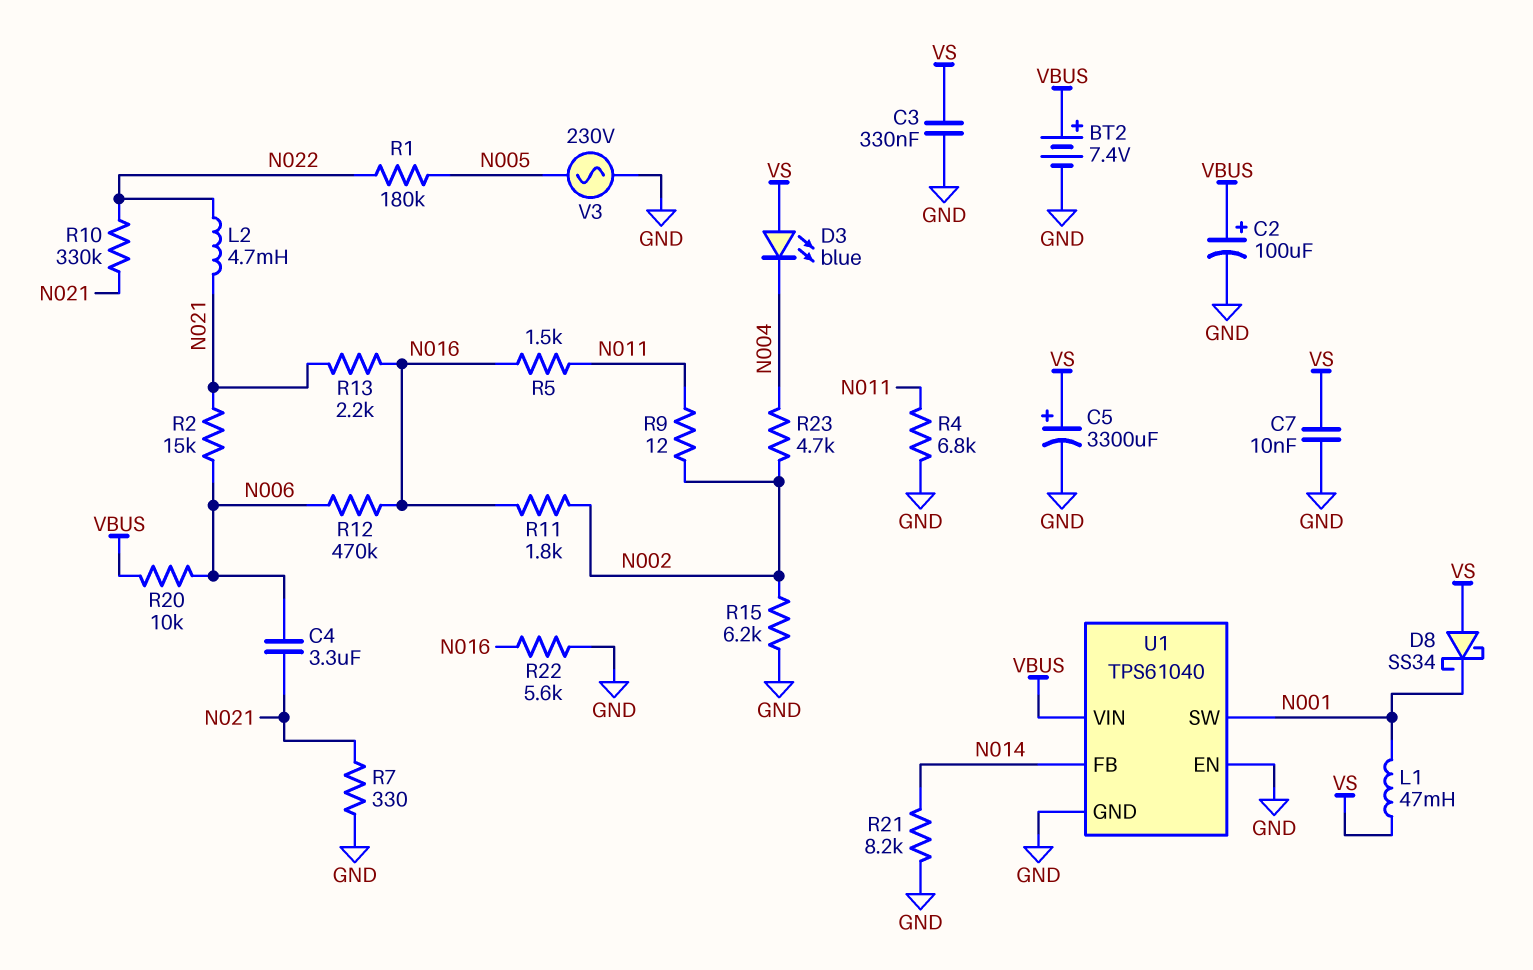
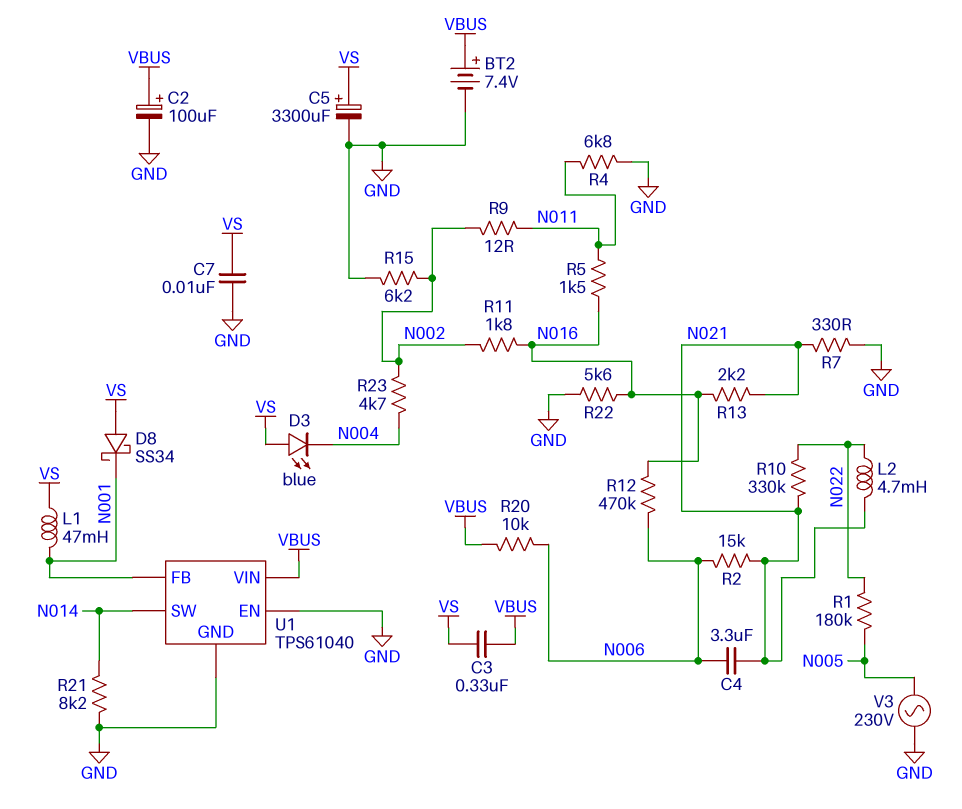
C3: 330nF (GND, VS) -> 330nF (VBUS, VS)
U1 pin FB: N014 -> N001
U1 pin SW: N001 -> N014

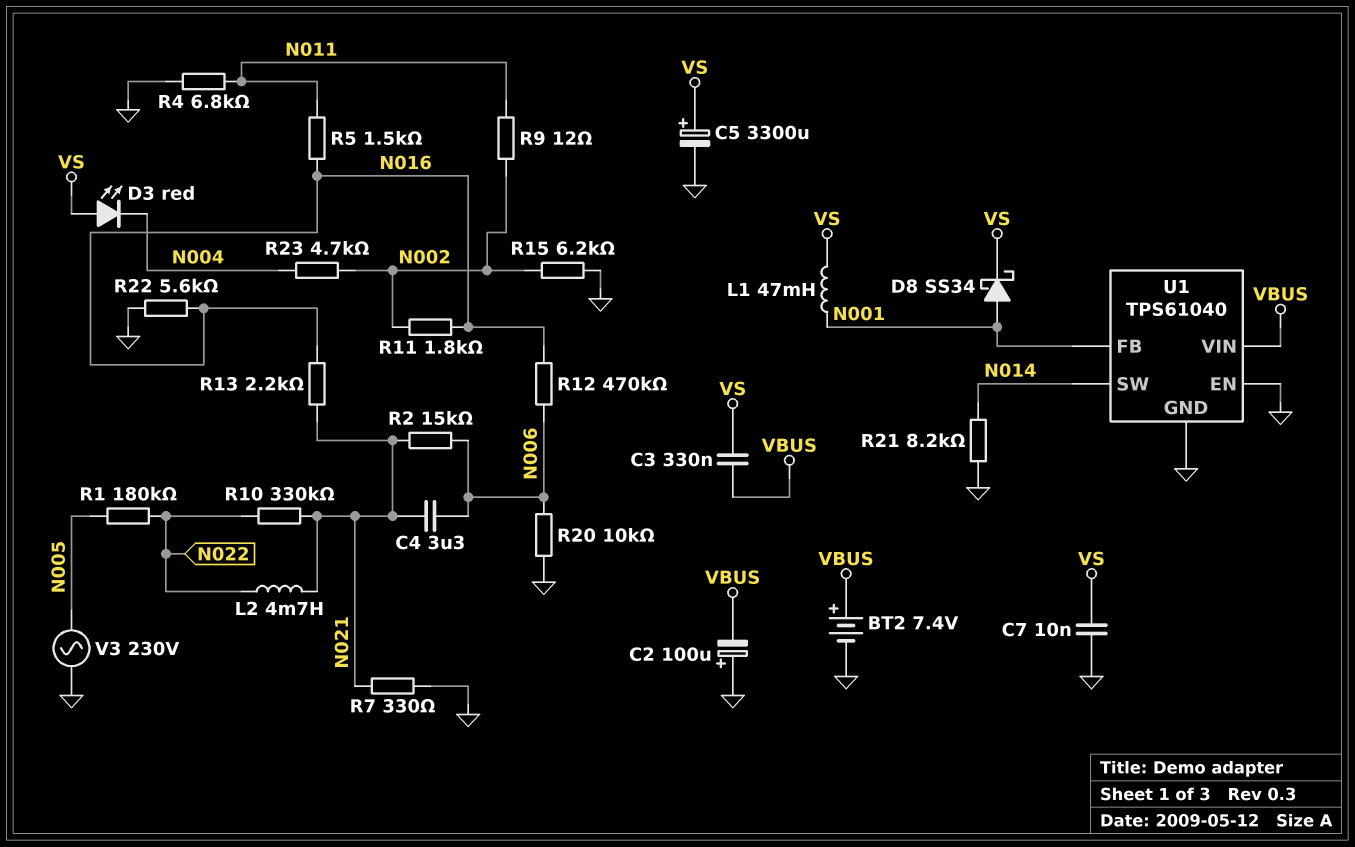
C2: 100uF (plus VBUS, minus GND) -> 100uF (plus GND, minus VBUS)
D3: LED blue (A VS, K N004) -> LED red (A VS, K N004)
D8: schottky SS34 (A VS, K N001) -> schottky SS34 (A N001, K VS)
R20: 10k (N006, VBUS) -> 10k (GND, N006)

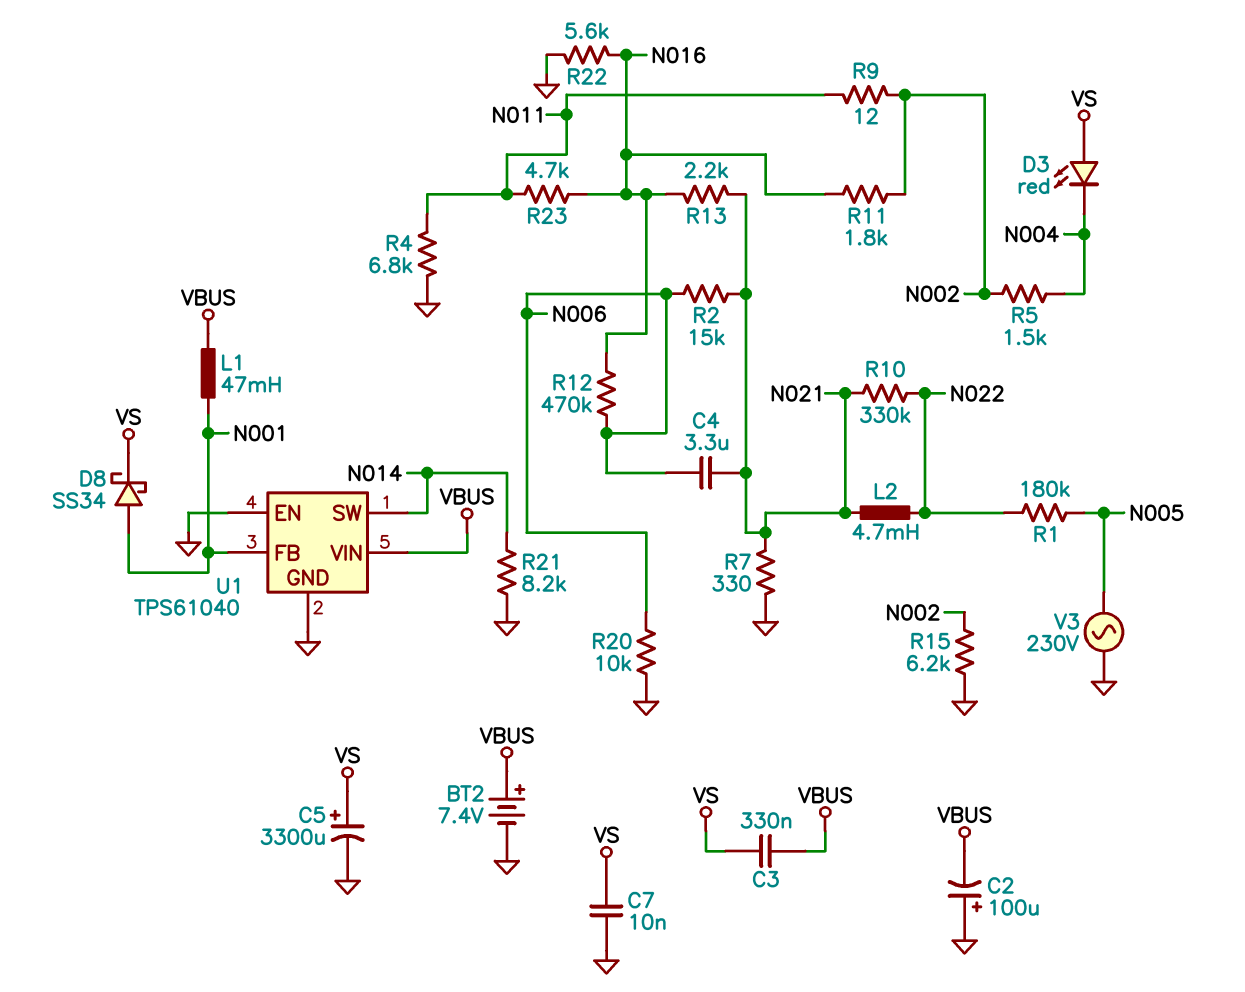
L1: 47mH (N001, VS) -> 47mH (N001, VBUS)
R5: 1.5k (N011, N016) -> 1.5k (N002, N004)
R23: 4.7k (N002, N004) -> 4.7k (N011, N016)

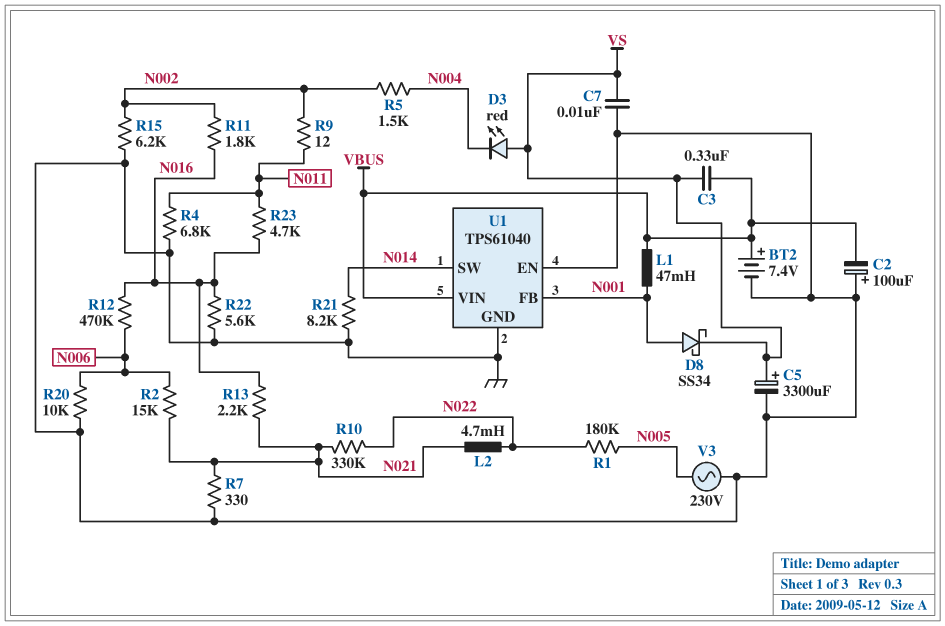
C4: 3.3uF (N006, N021) -> none

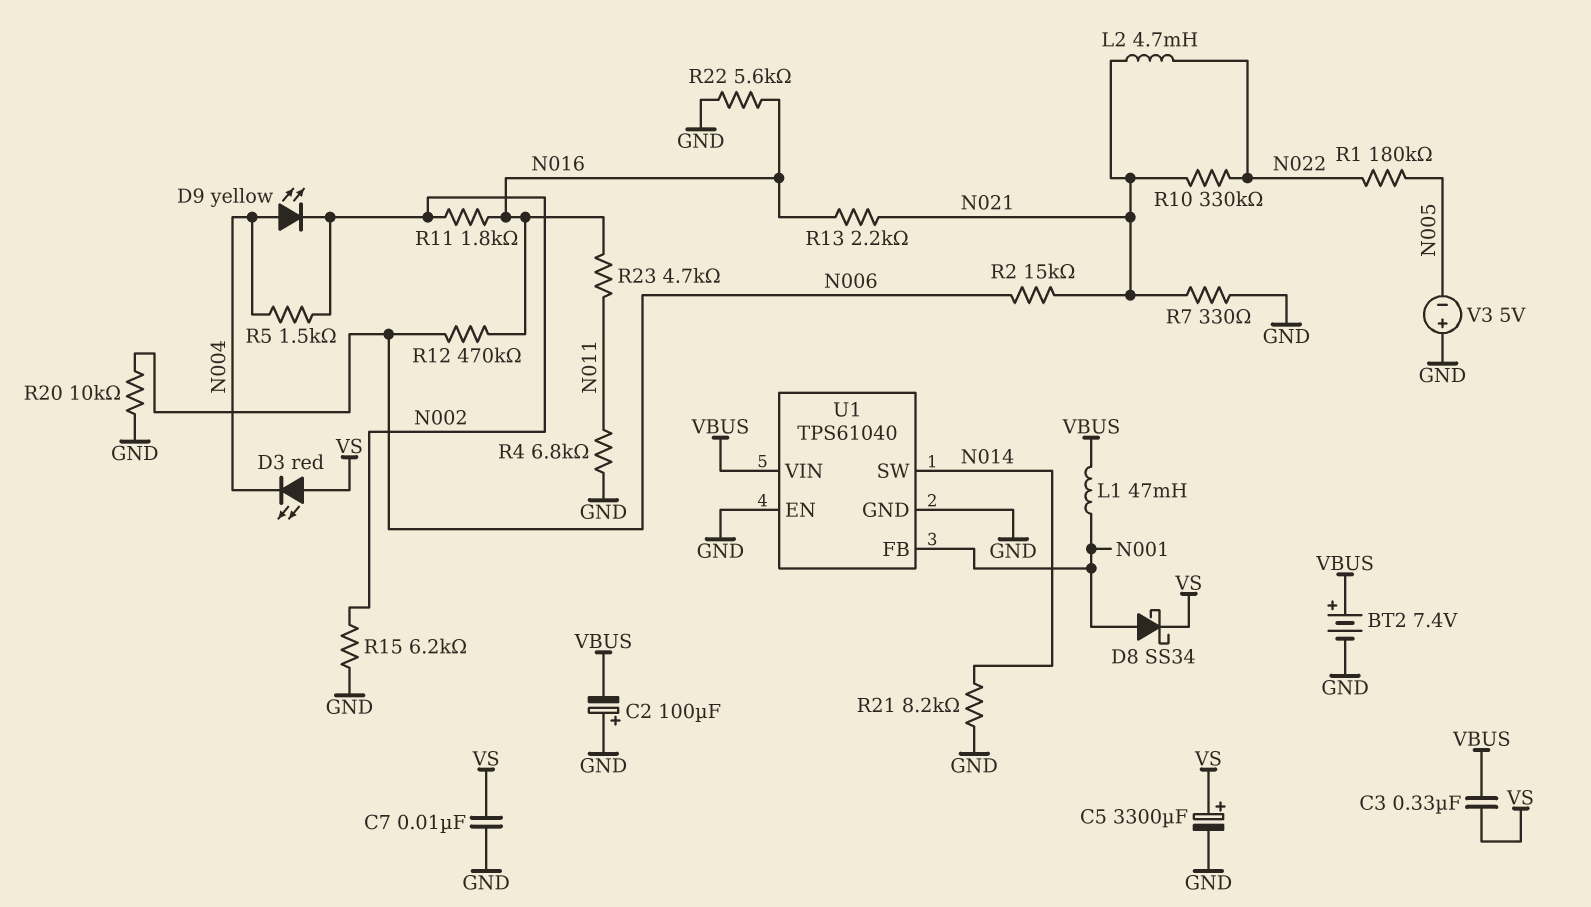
D9: none -> LED yellow (A N004, K N002)
R9: 12 (N002, N011) -> none
V3: AC 230V (GND, N005) -> 5V (plus GND, minus N005)

